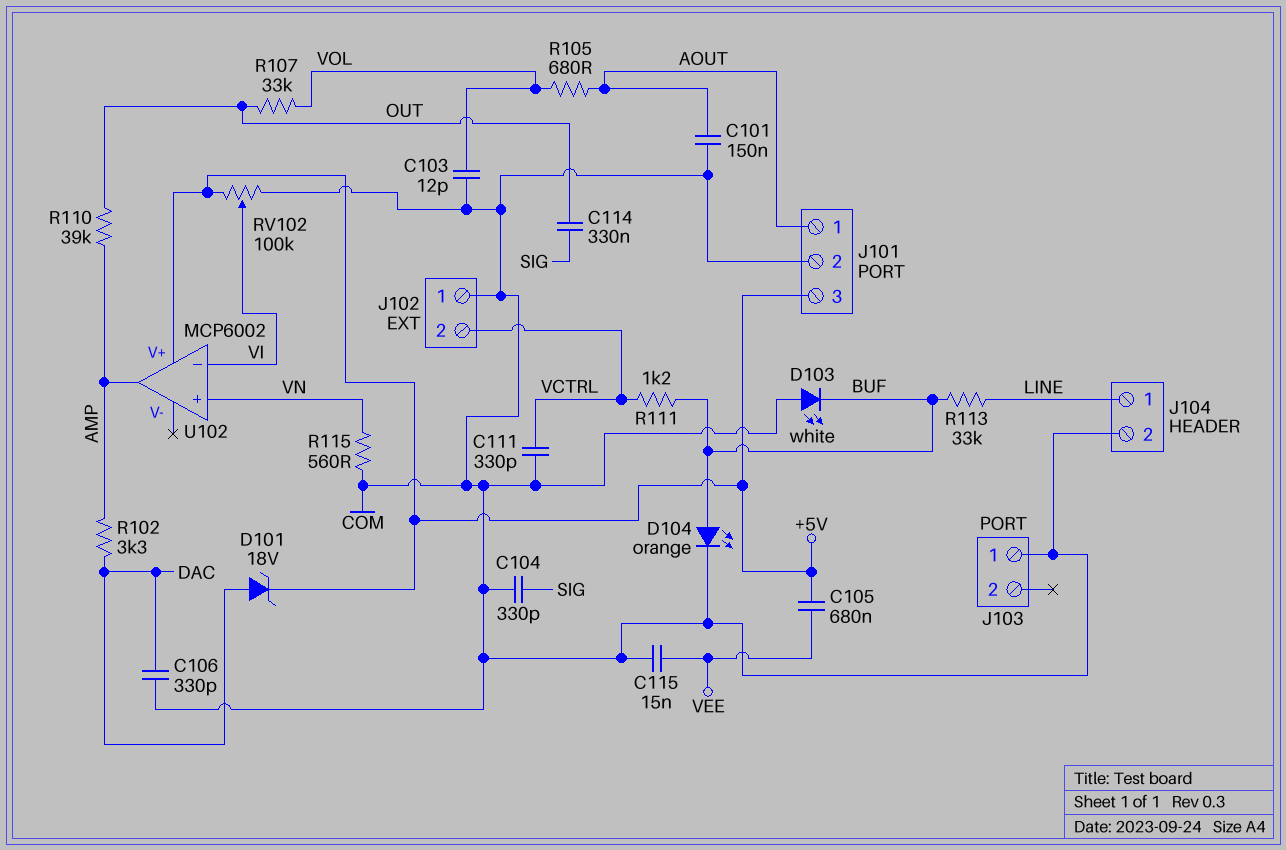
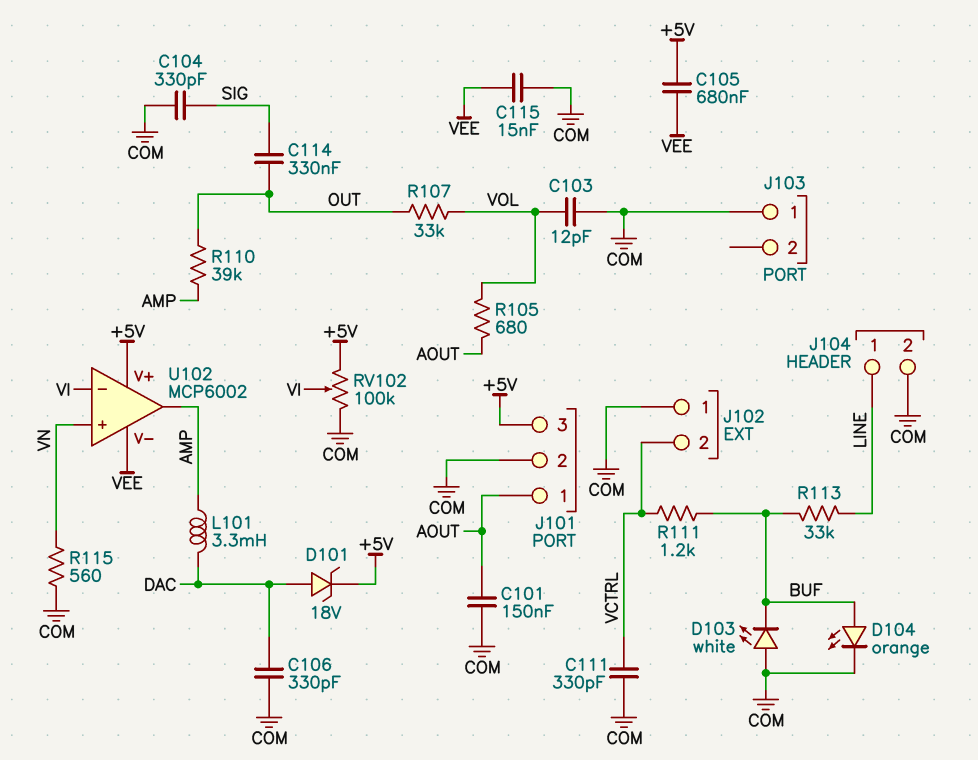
L101: none -> 3.3mH (AMP, DAC)
R102: 3.3k (AMP, DAC) -> none
U102 pin V-: none -> VEE

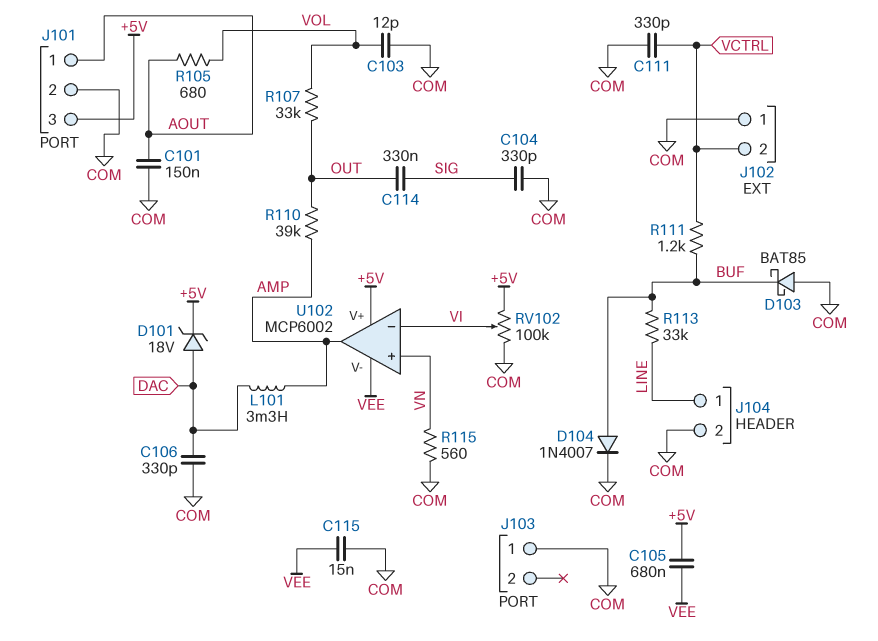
D103: LED white (A COM, K BUF) -> schottky BAT85 (A COM, K BUF)
D104: LED orange (A BUF, K COM) -> diode 1N4007 (A BUF, K COM)

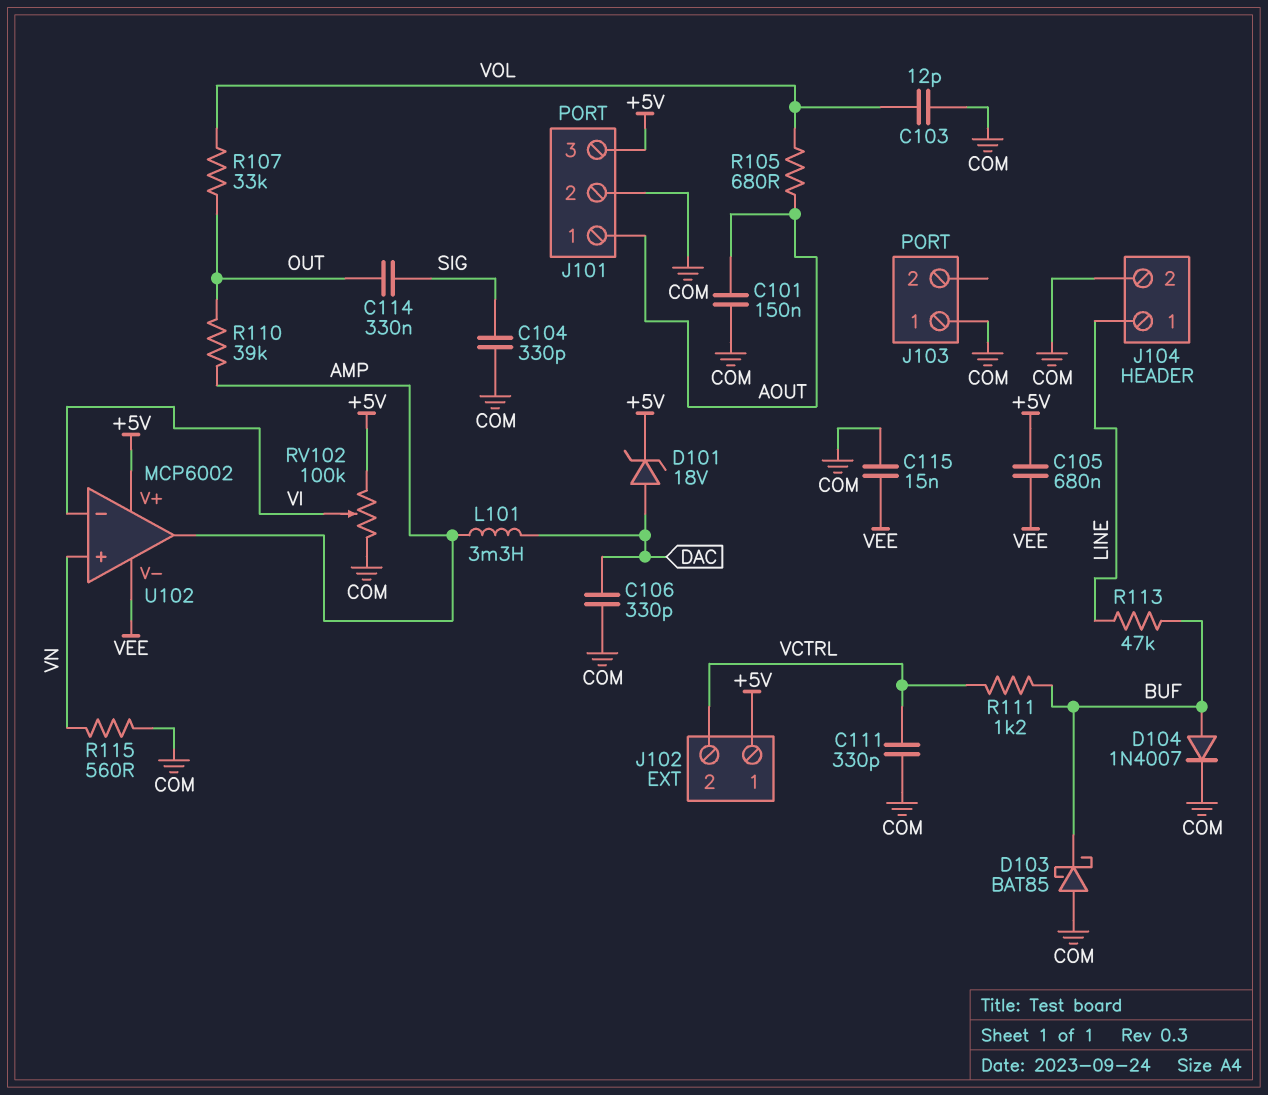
J102 pin 1: COM -> +5V
R113: 33k (BUF, LINE) -> 47k (BUF, LINE)

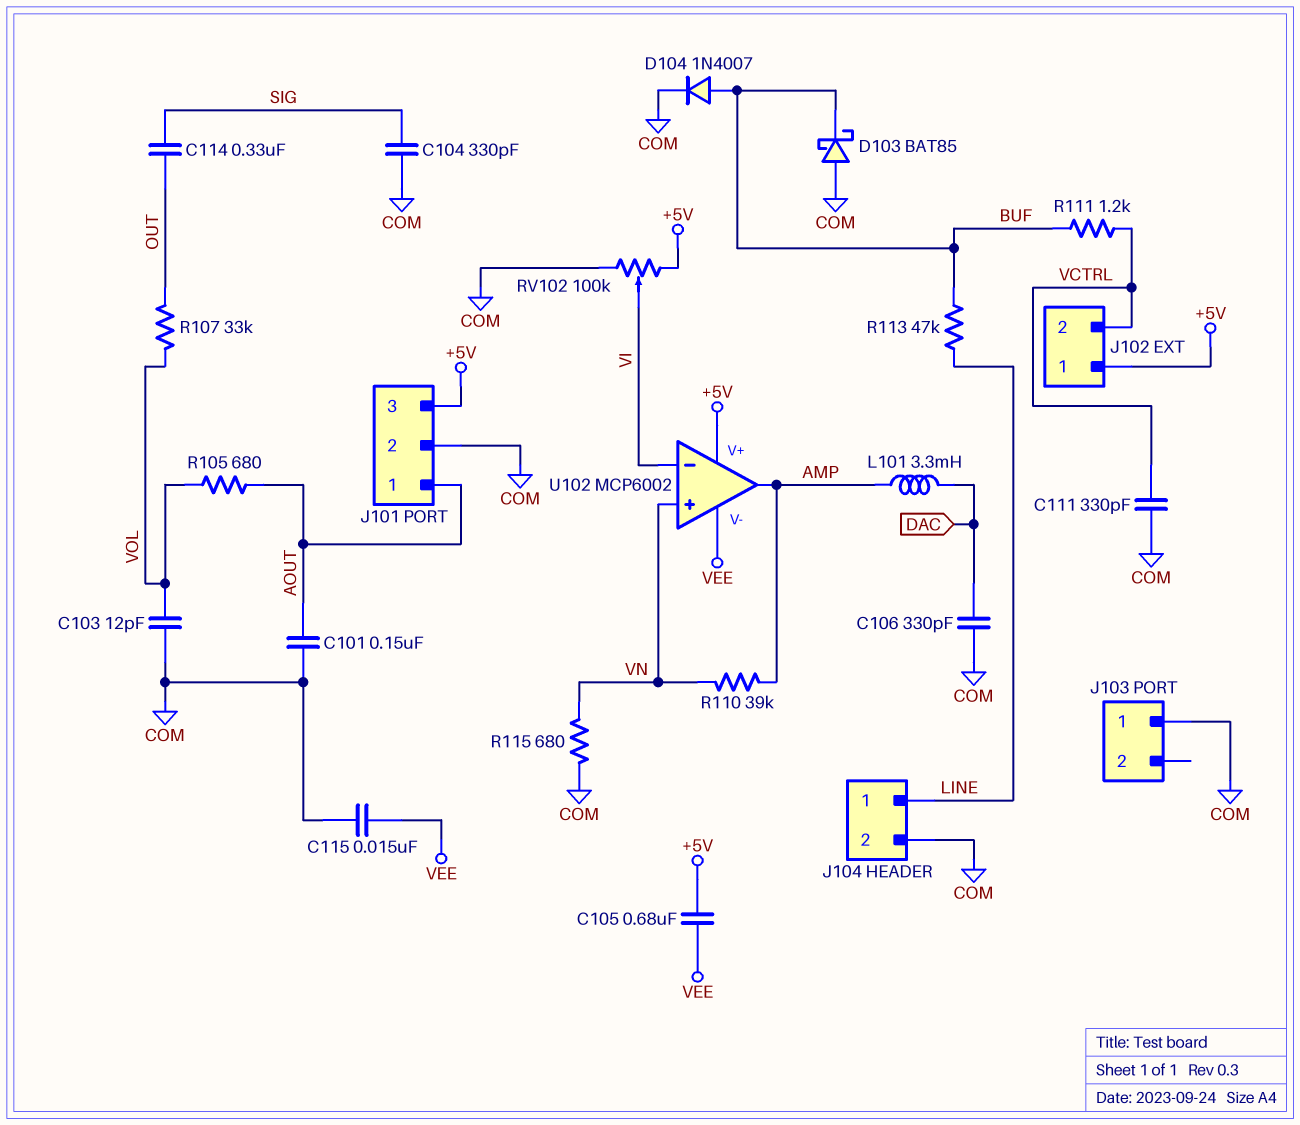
D101: zener 18V (A DAC, K +5V) -> none
R110: 39k (AMP, OUT) -> 39k (AMP, VN)
R115: 560 (COM, VN) -> 680 (COM, VN)

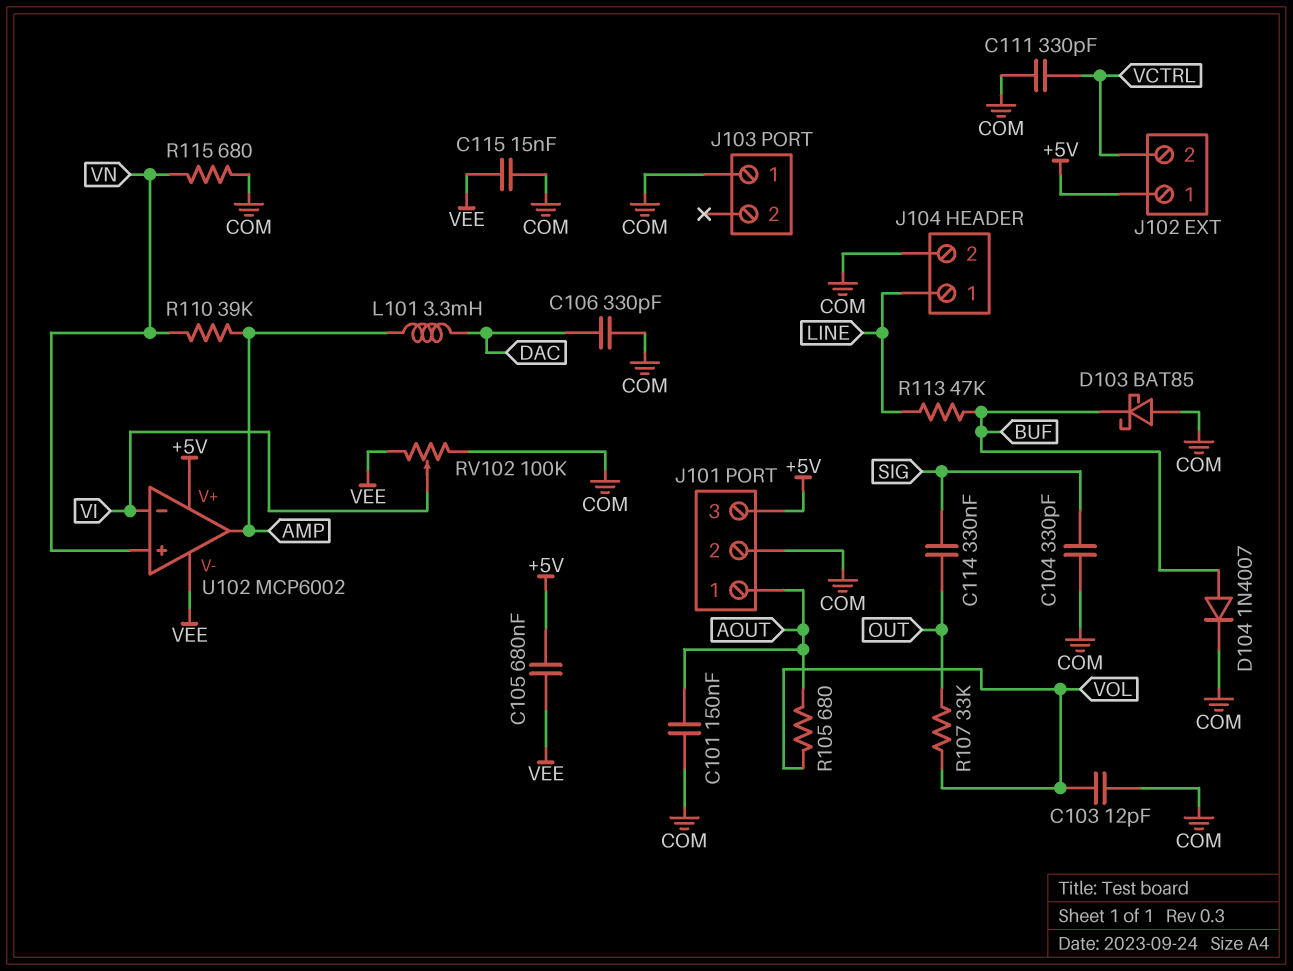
R111: 1.2k (BUF, VCTRL) -> none
RV102: 100k (+5V, COM, wiper VI) -> 100k (COM, VEE, wiper VI)

